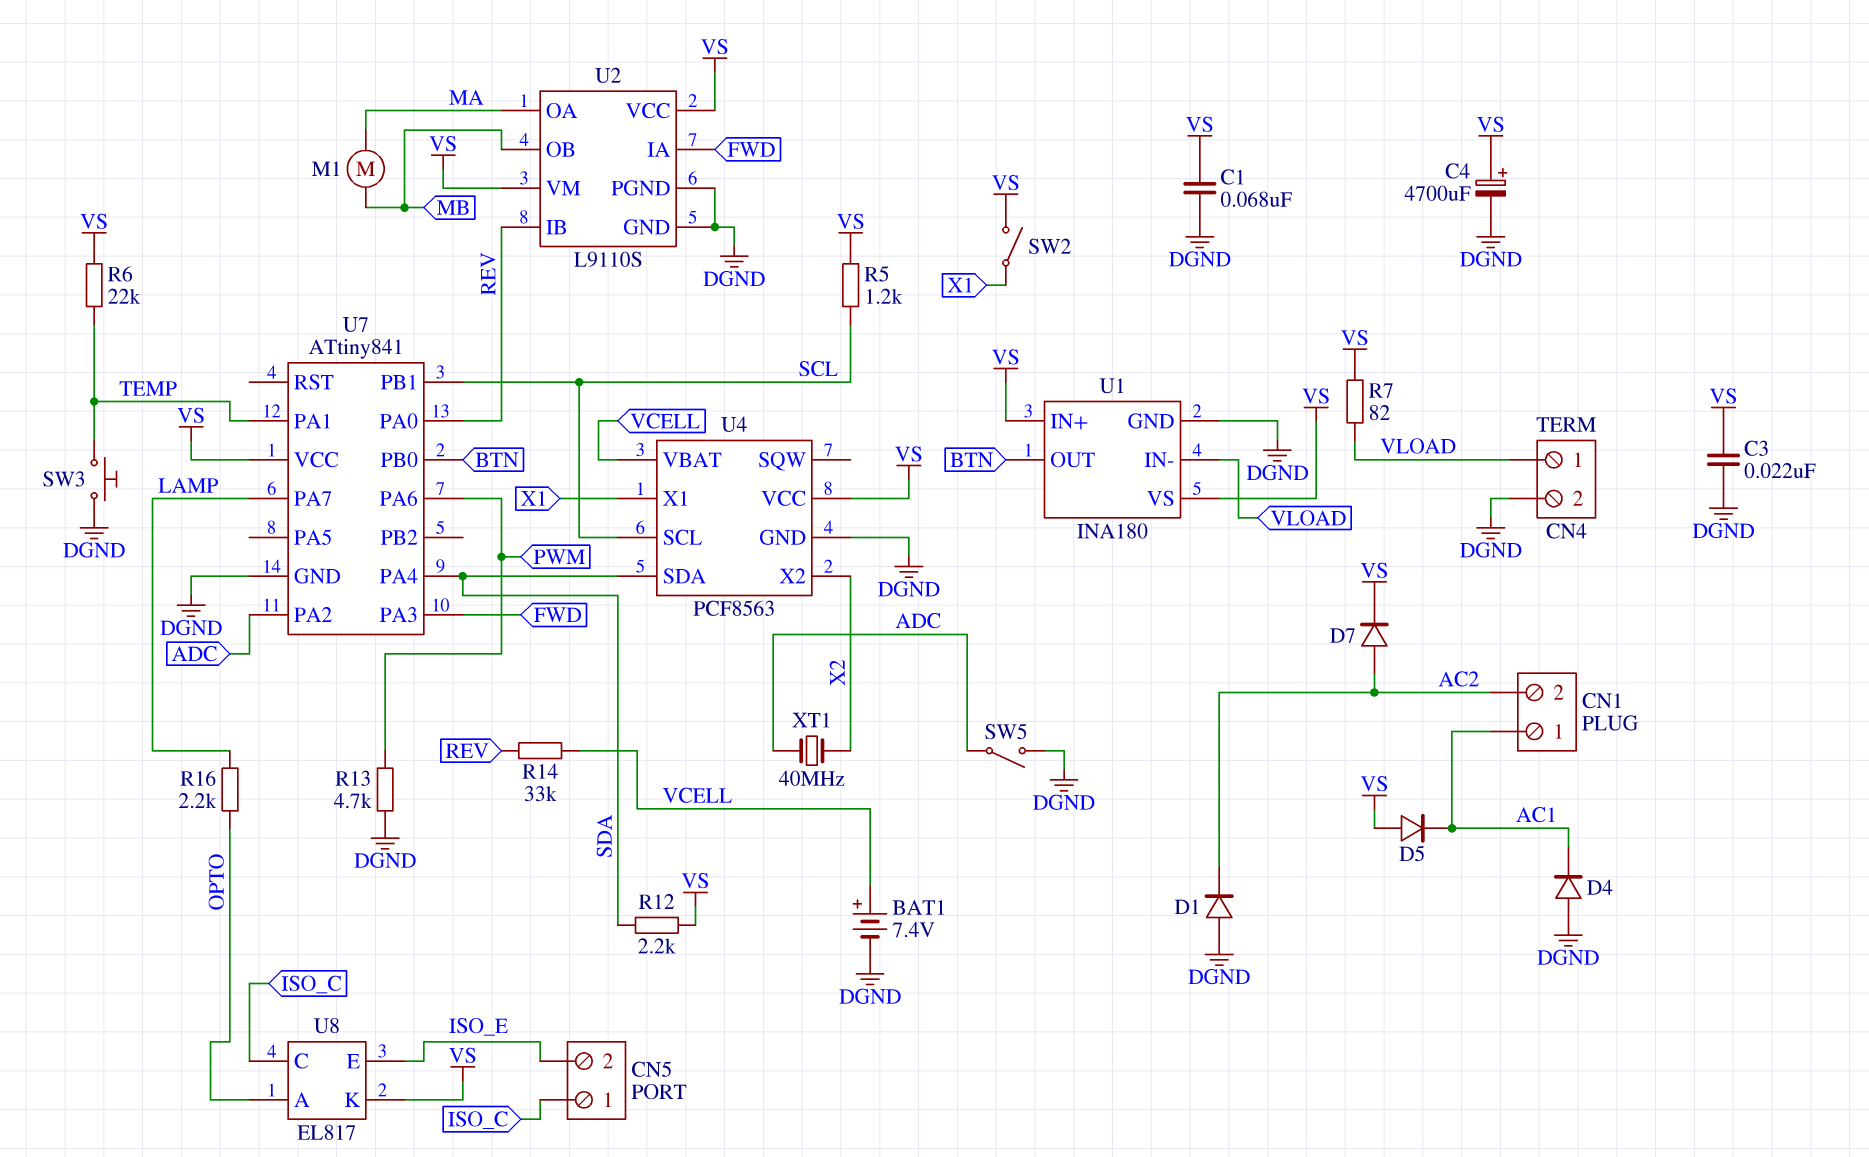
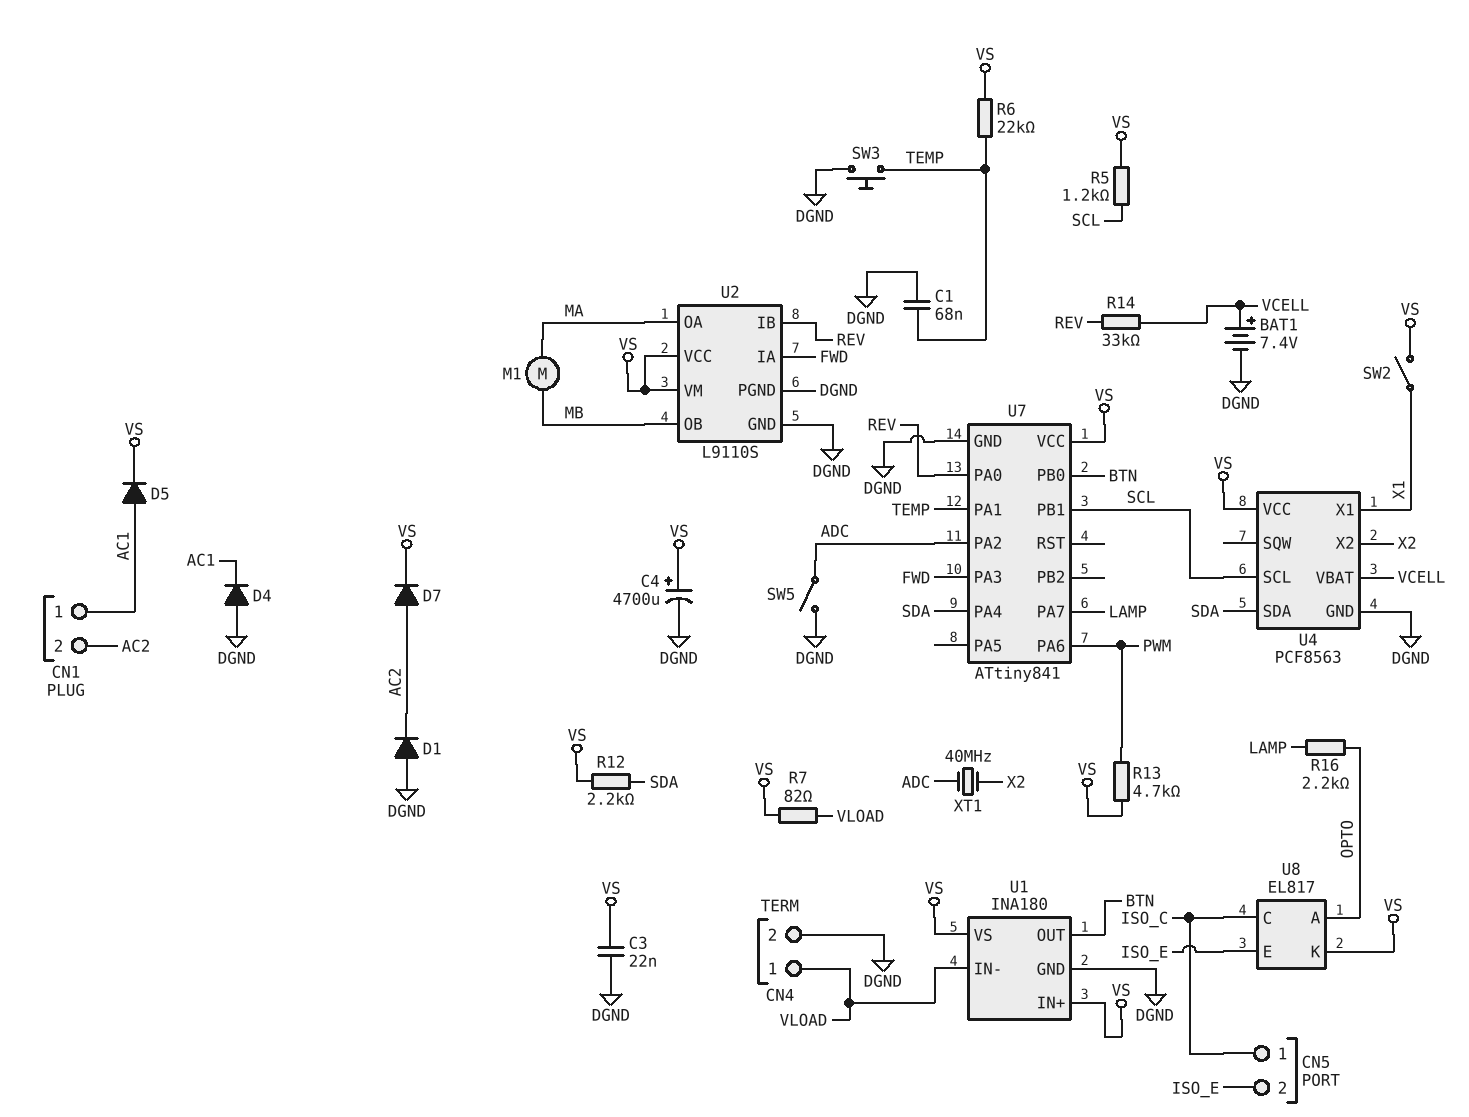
C1: 68nF (DGND, VS) -> 68nF (DGND, TEMP)
D5: diode (A VS, K AC1) -> diode (A AC1, K VS)
R13: 4.7k (DGND, PWM) -> 4.7k (PWM, VS)

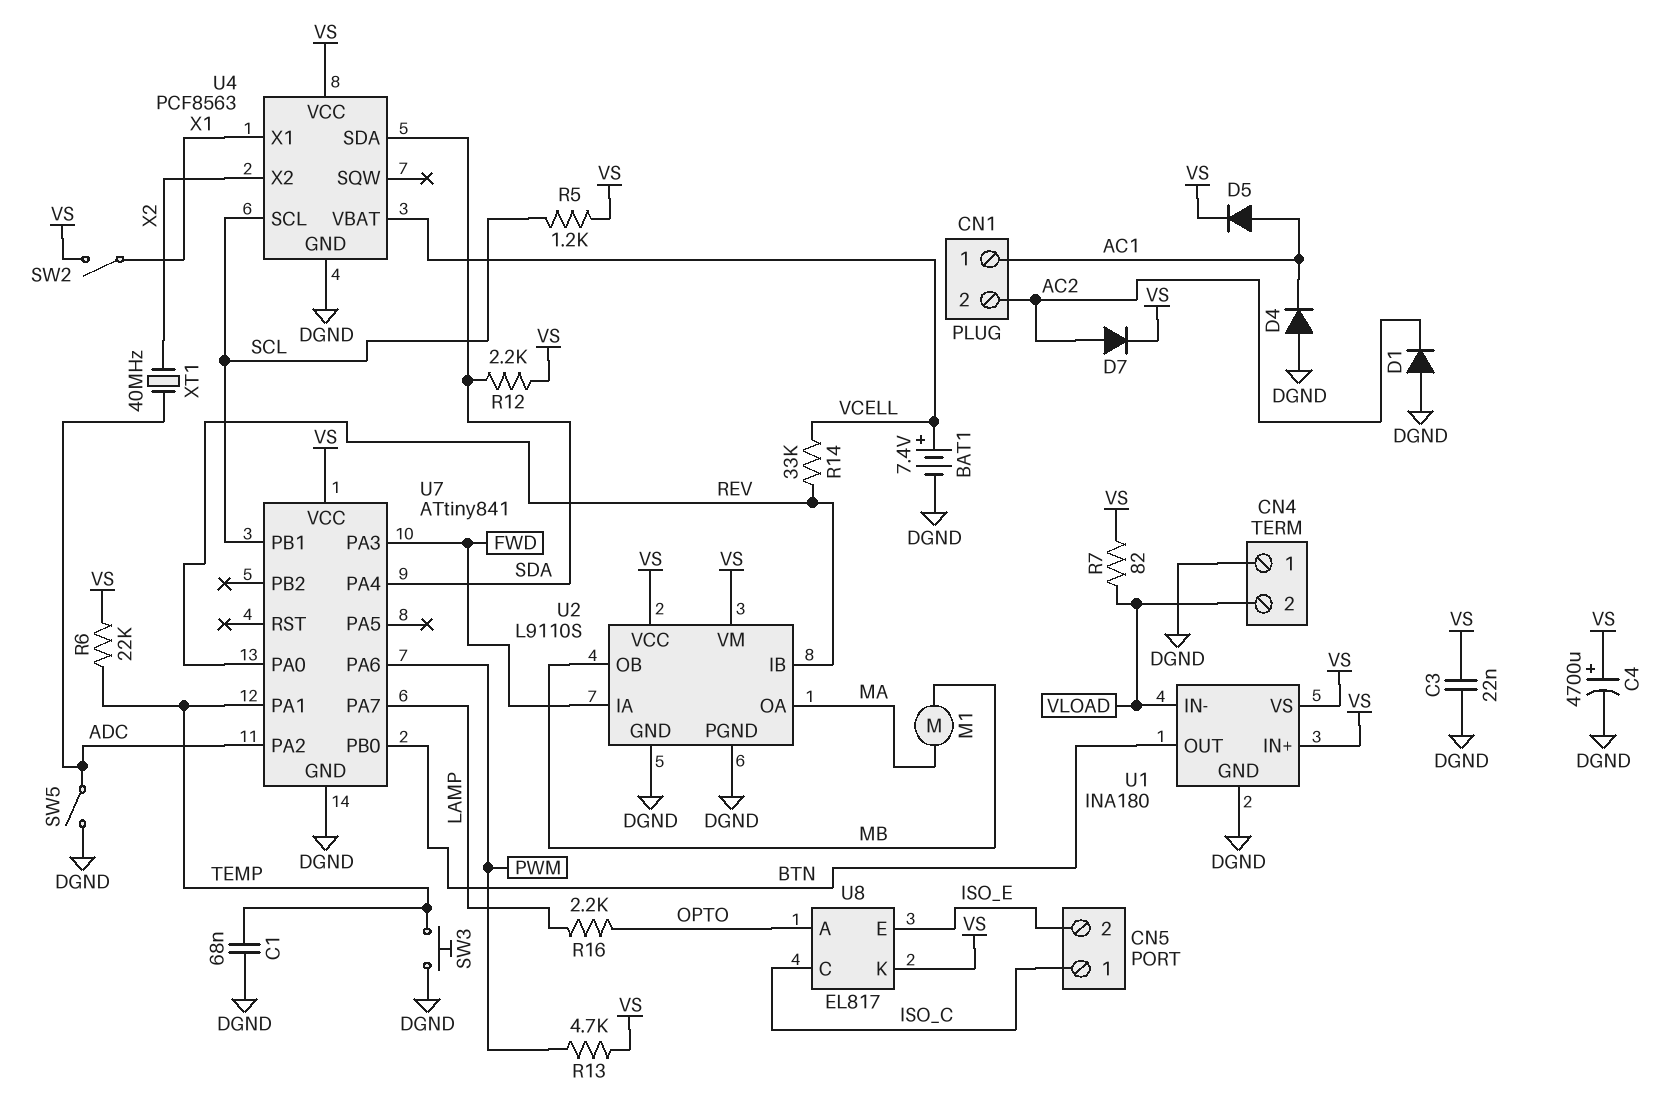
CN4 pin 1: VLOAD -> DGND
CN4 pin 2: DGND -> VLOAD

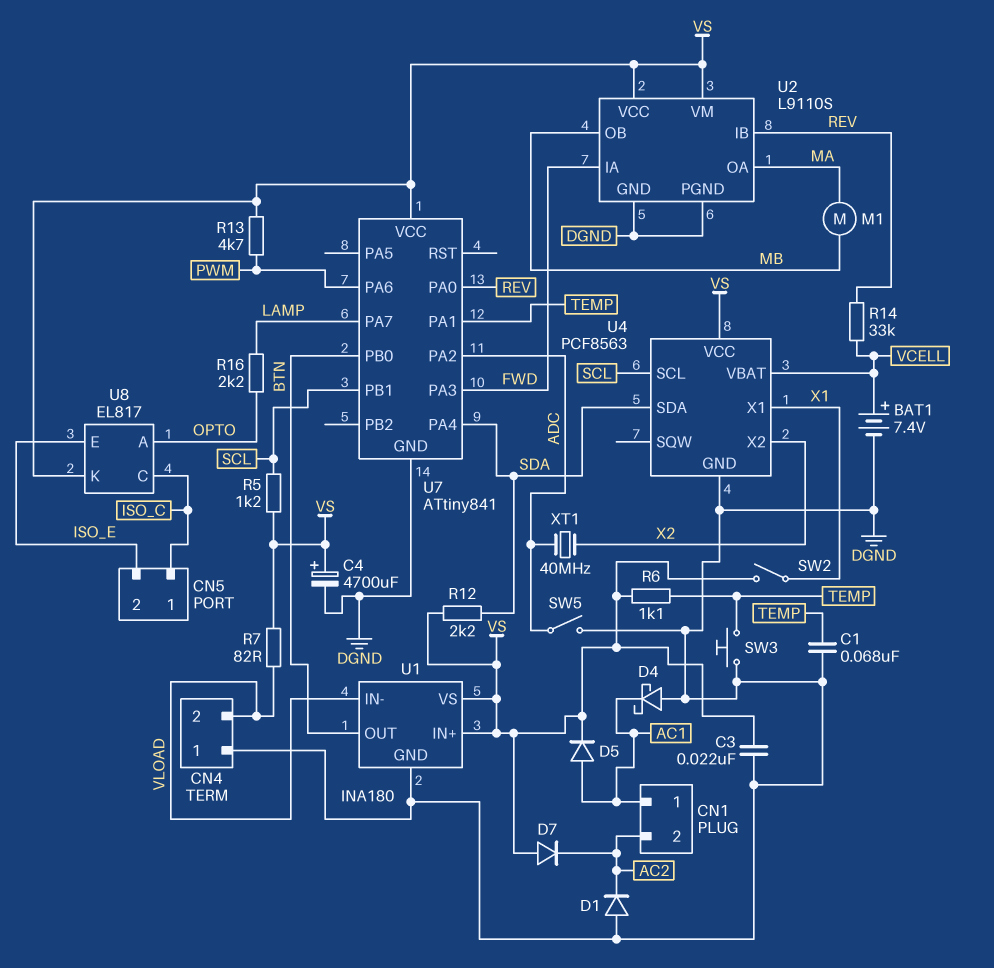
D4: diode (A DGND, K AC1) -> schottky (A DGND, K AC1)
D7: diode (A AC2, K VS) -> diode (A VS, K AC2)
R6: 22k (TEMP, VS) -> 1.1k (TEMP, VS)

